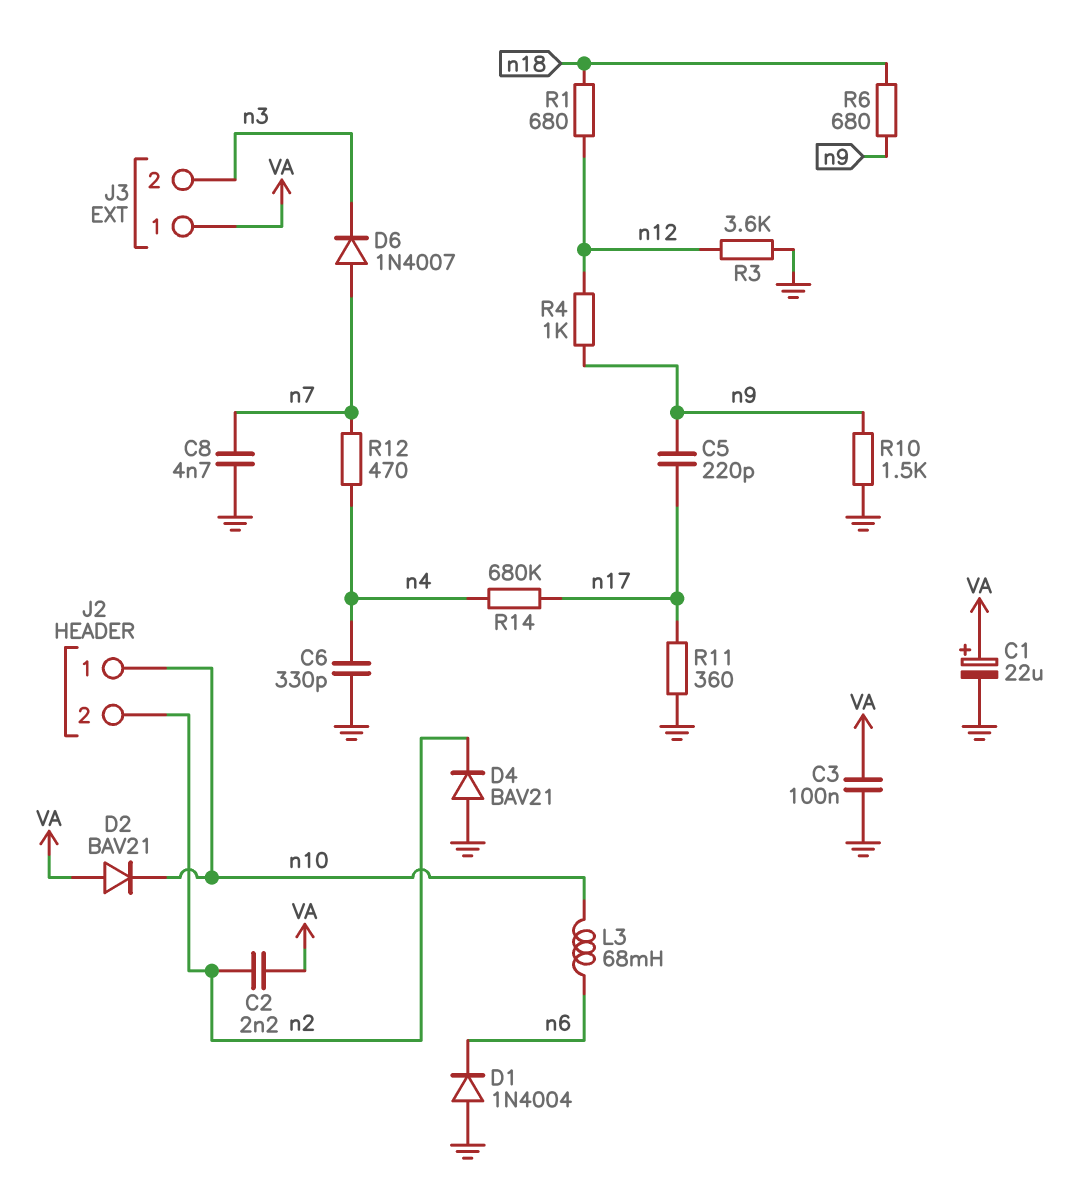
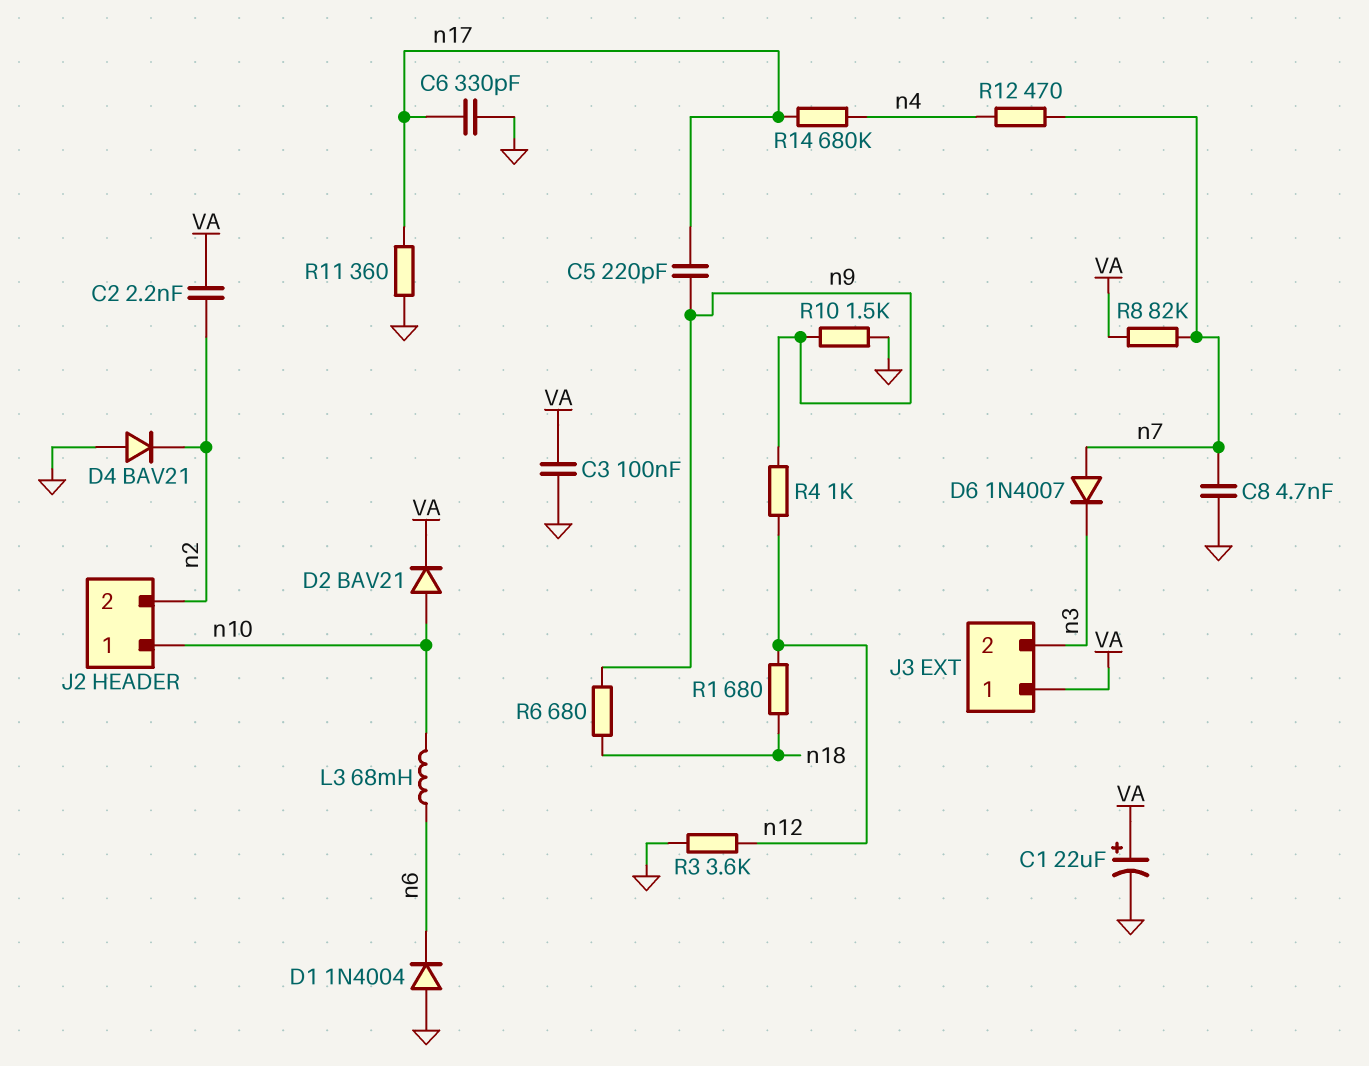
C6: 330pF (GND, n4) -> 330pF (GND, n17)
D2: diode BAV21 (A VA, K n10) -> diode BAV21 (A n10, K VA)
R8: none -> 82k (VA, n7)

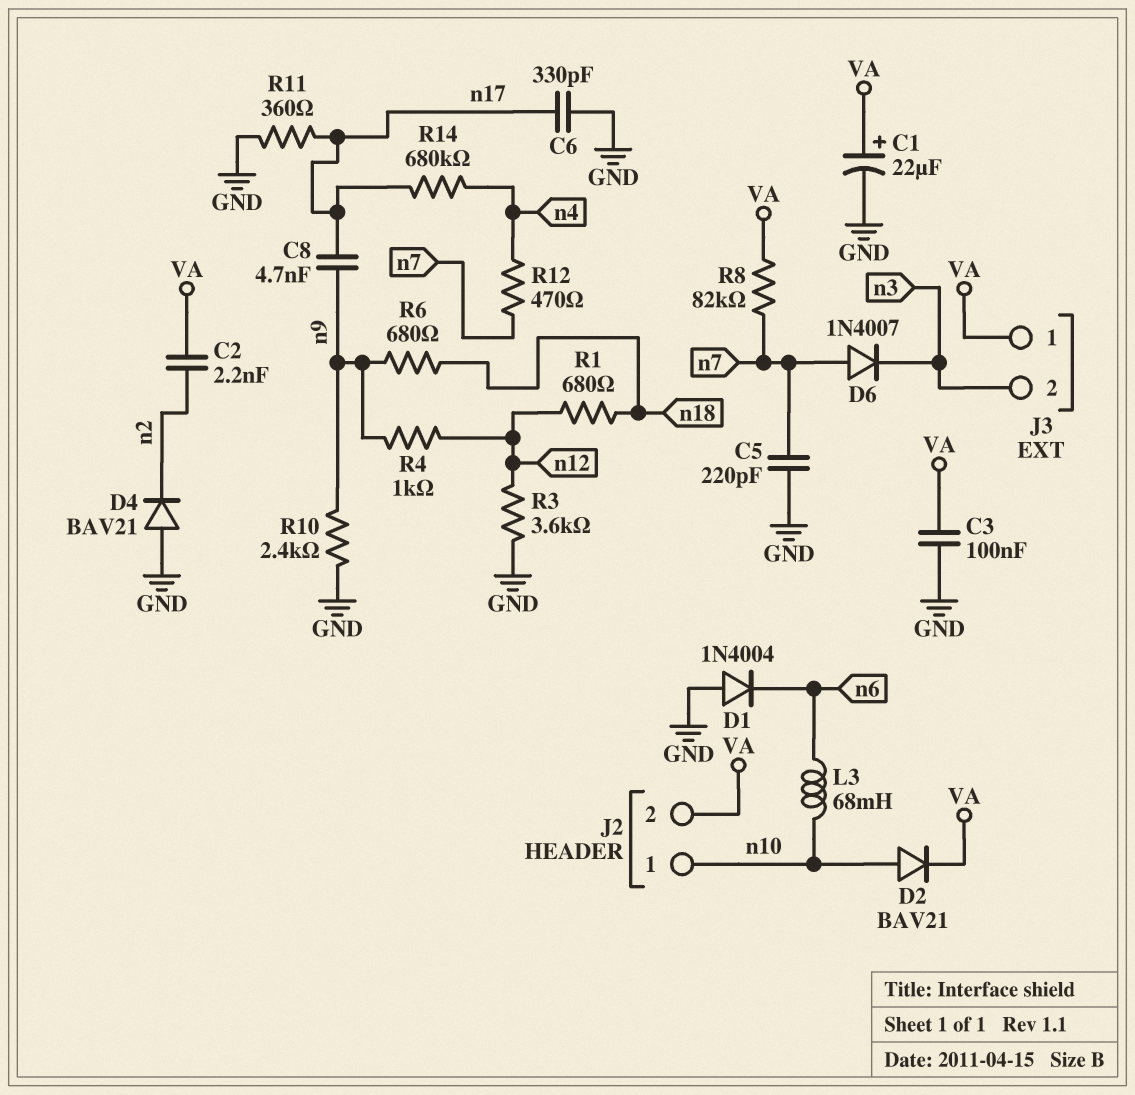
C5: 220pF (n9, n17) -> 220pF (GND, n7)
C8: 4.7nF (GND, n7) -> 4.7nF (n9, n17)
J2 pin 2: n2 -> VA
R10: 1.5k (GND, n9) -> 2.4k (GND, n9)

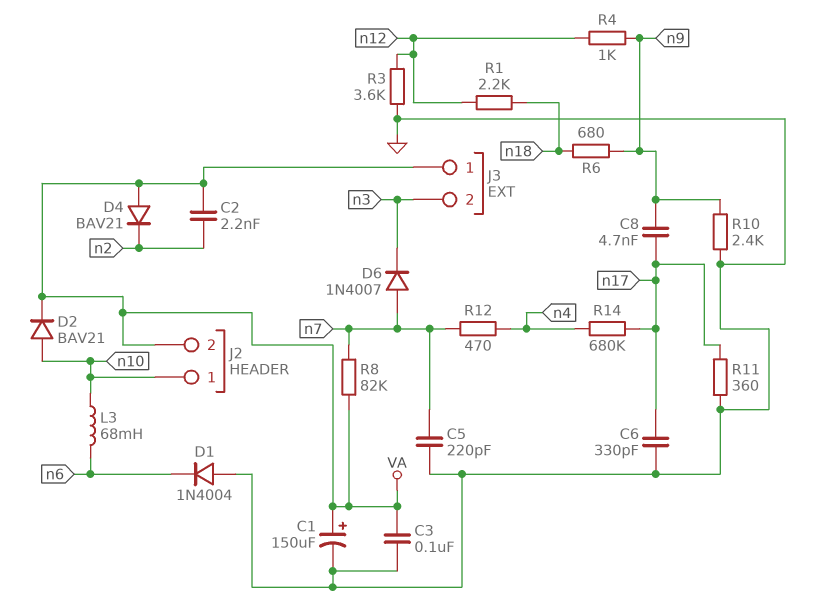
C1: 22uF (plus VA, minus GND) -> 150uF (plus VA, minus GND)
D4: diode BAV21 (A GND, K n2) -> diode BAV21 (A VA, K n2)
R1: 680 (n12, n18) -> 2.2k (n12, n18)

